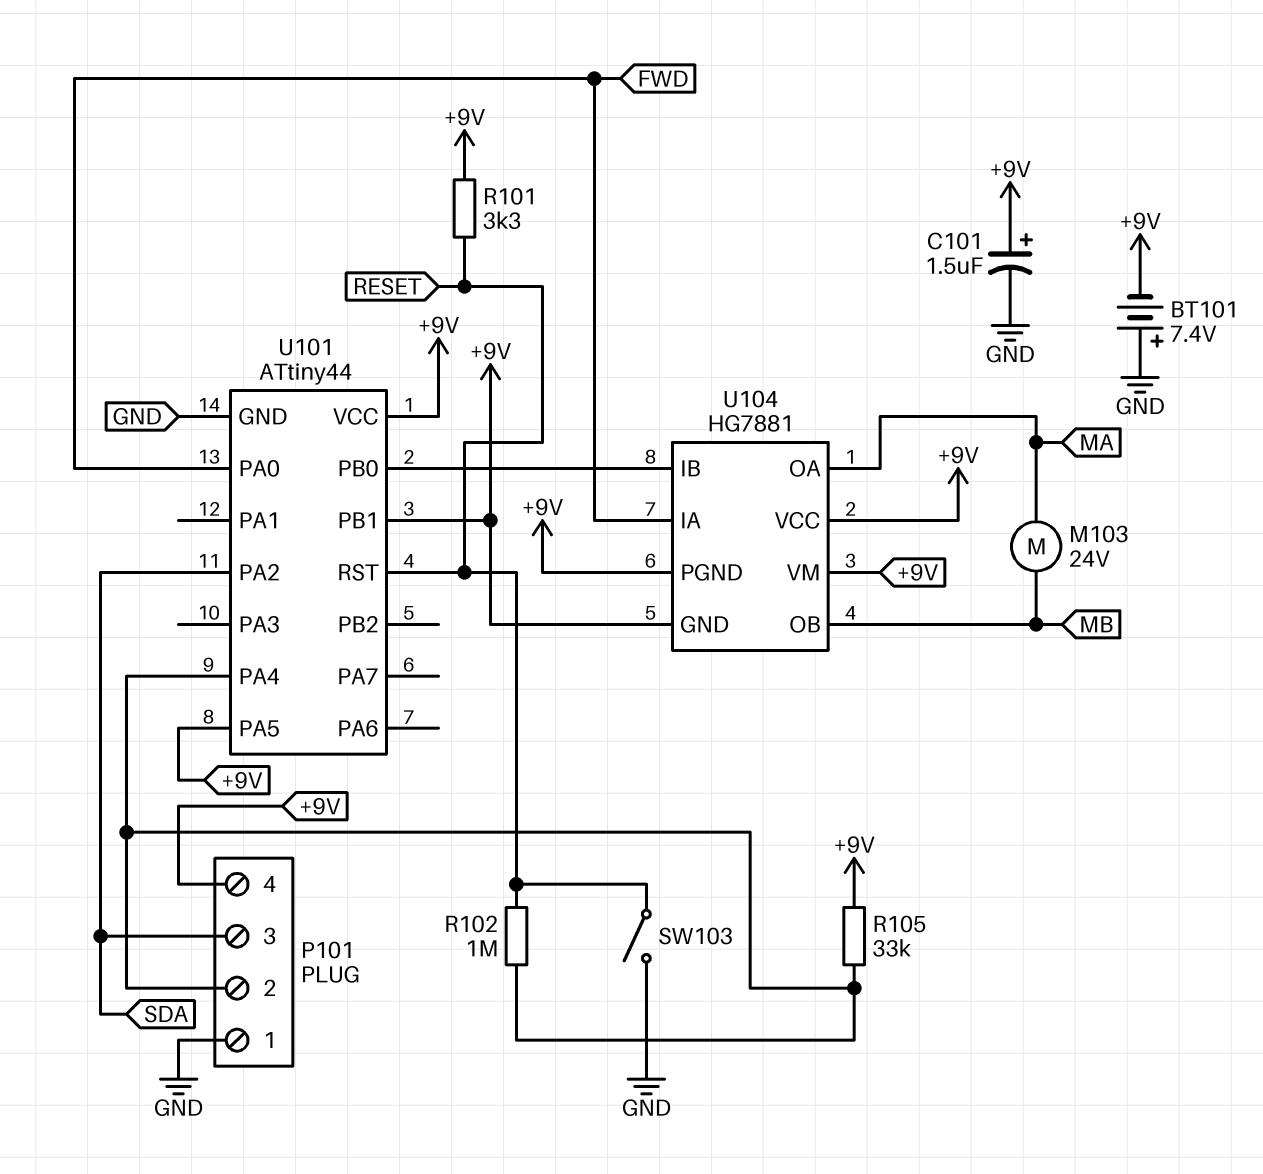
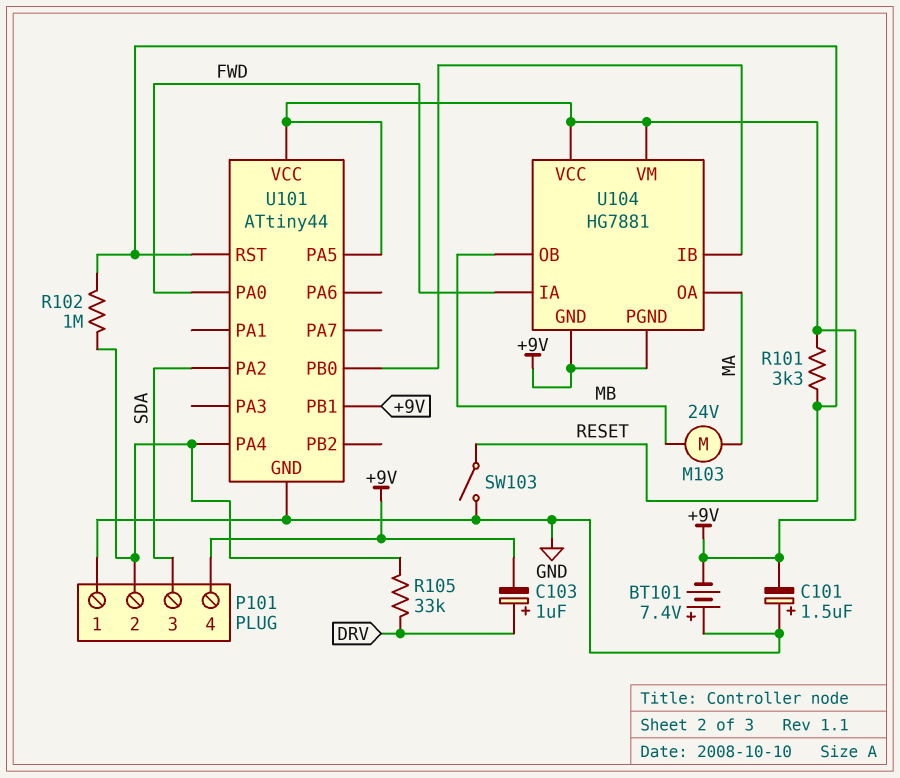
C101: 1.5uF (plus +9V, minus GND) -> 1.5uF (plus GND, minus +9V)
C103: none -> 1uF (plus DRV, minus +9V)
R105: 33k (+9V, P101/2) -> 33k (DRV, P101/2)

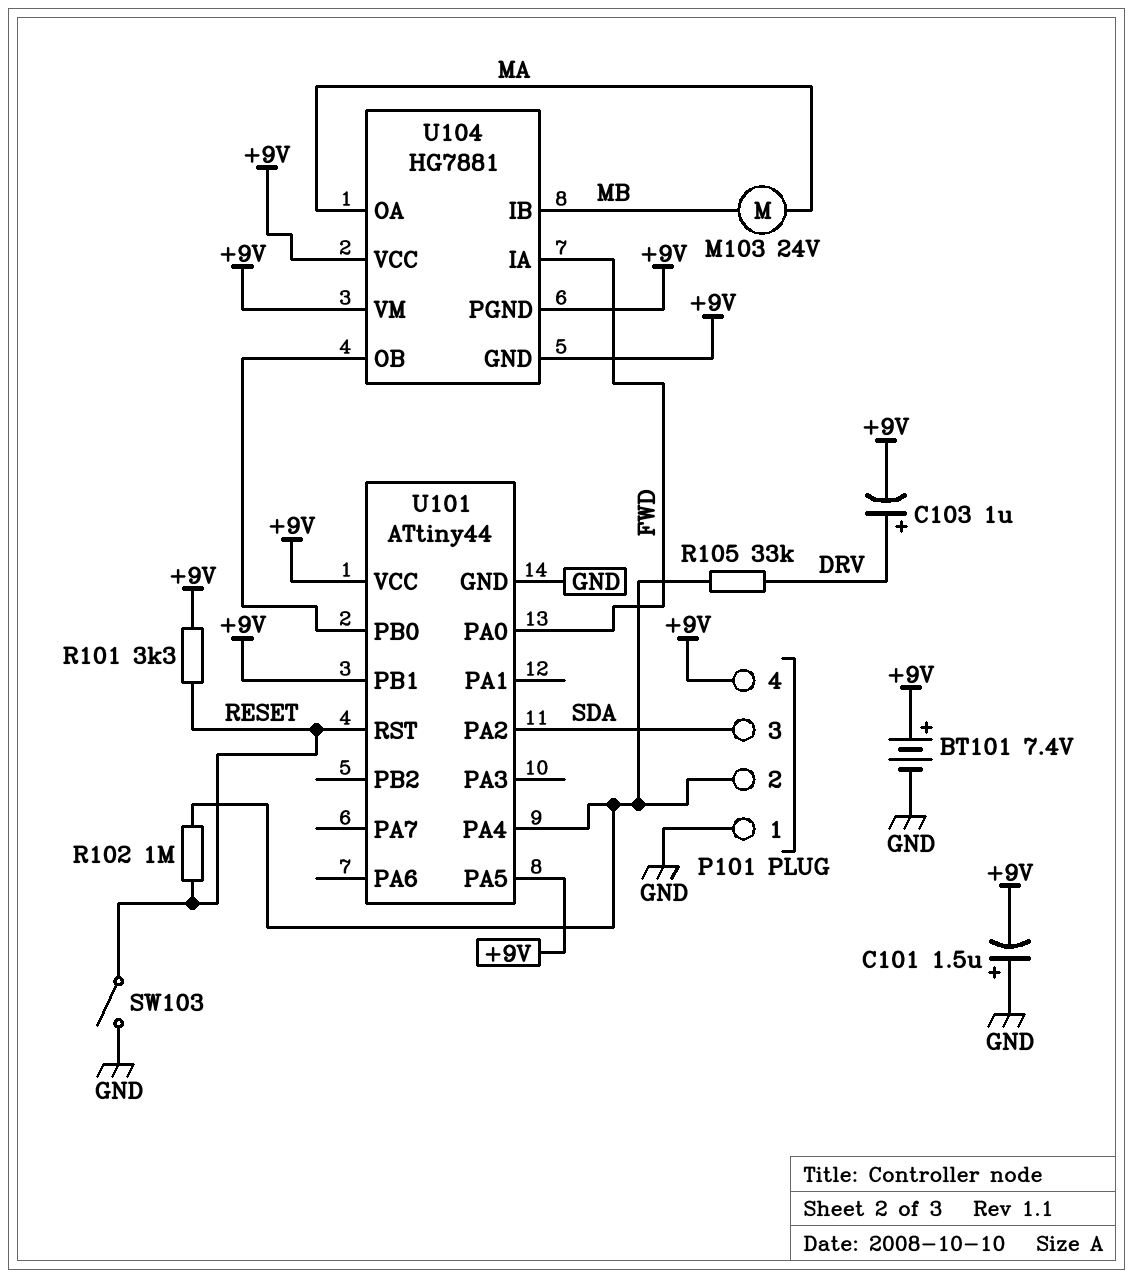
BT101: 7.4V (plus GND, minus +9V) -> 7.4V (plus +9V, minus GND)
U104 pin IB: U101/PB0 -> MB
U104 pin OB: MB -> U101/PB0

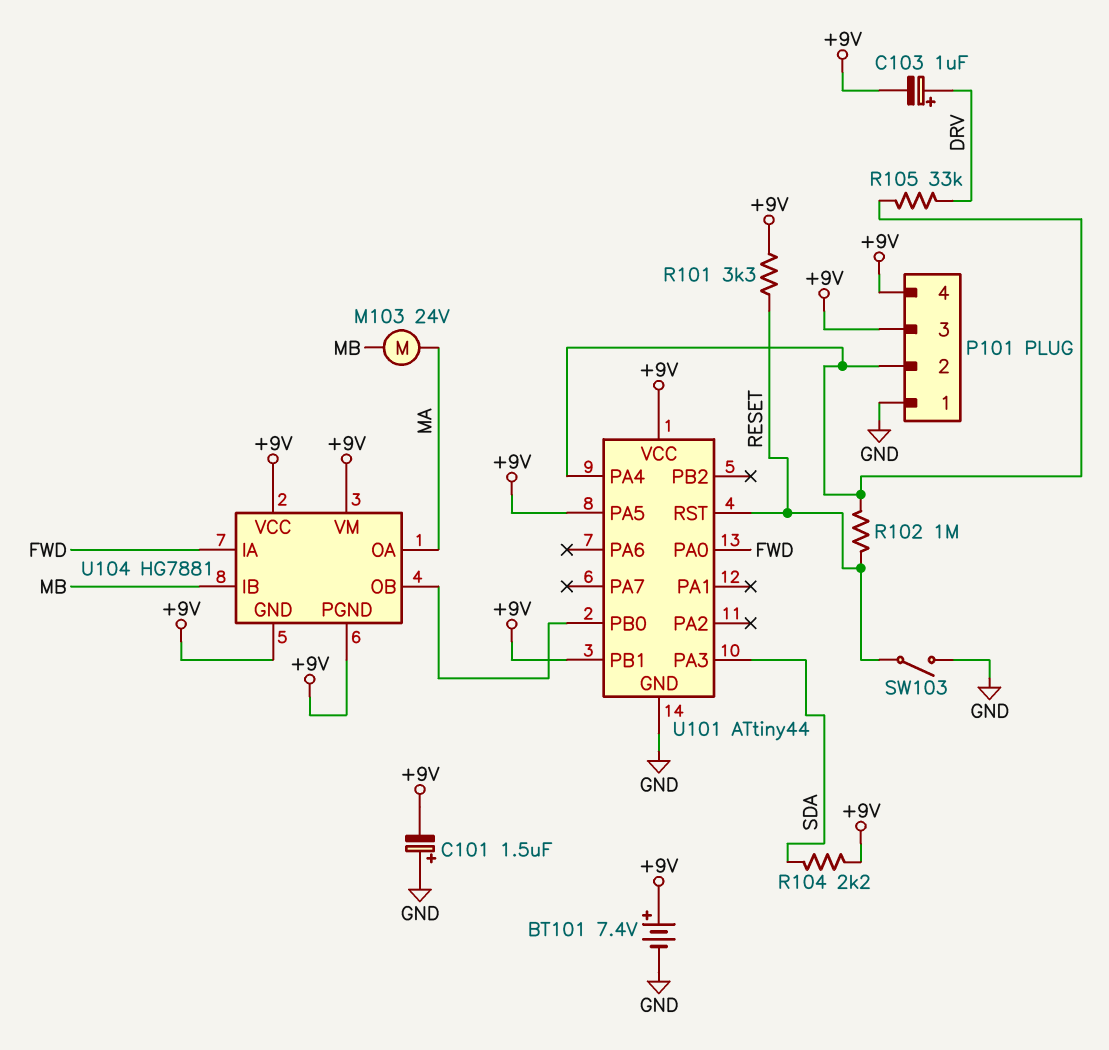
P101 pin 3: SDA -> +9V
R104: none -> 2.2k (+9V, SDA)
U101 pin PA2: SDA -> none
U101 pin PA3: none -> SDA

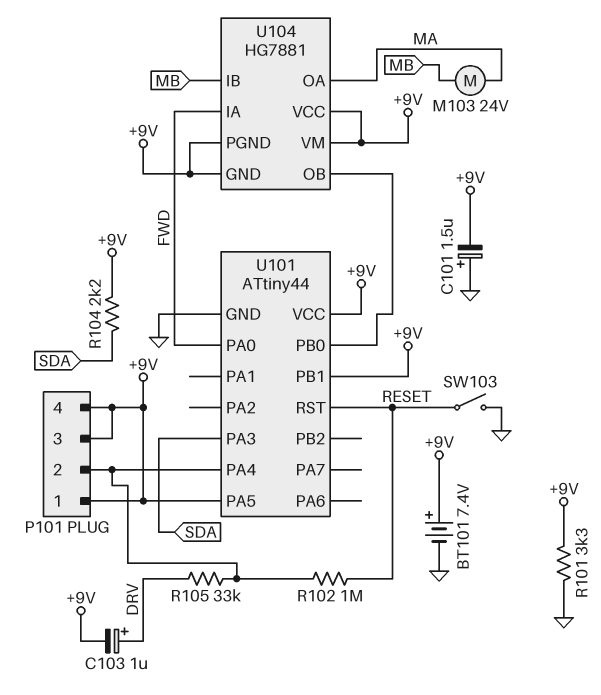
P101 pin 1: GND -> +9V
R101: 3.3k (+9V, RESET) -> 3.3k (+9V, GND)

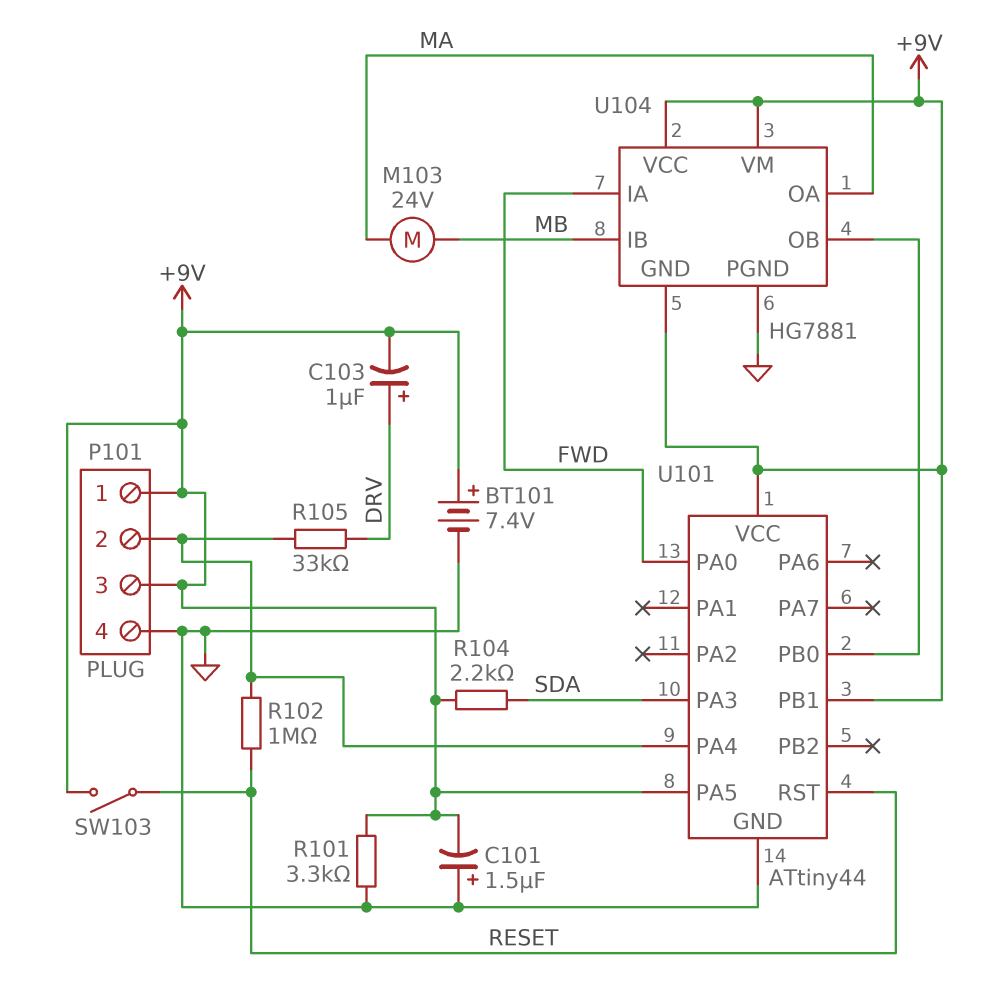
P101 pin 4: +9V -> GND
SW103: switch (GND, RESET) -> switch (+9V, RESET)
U104 pin PGND: +9V -> GND

